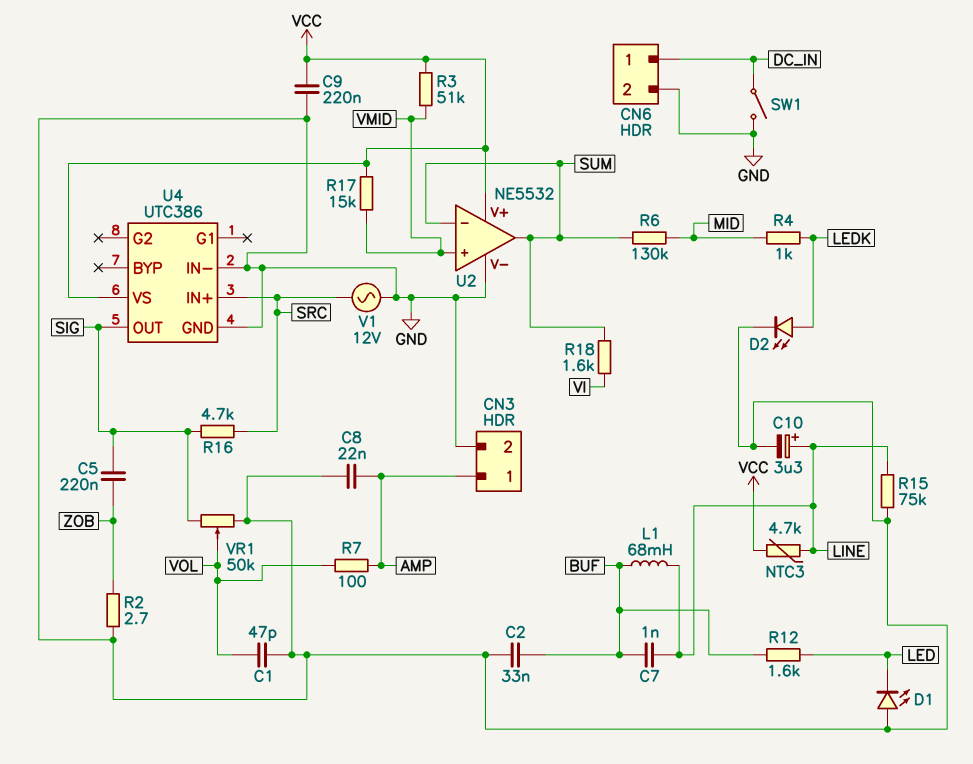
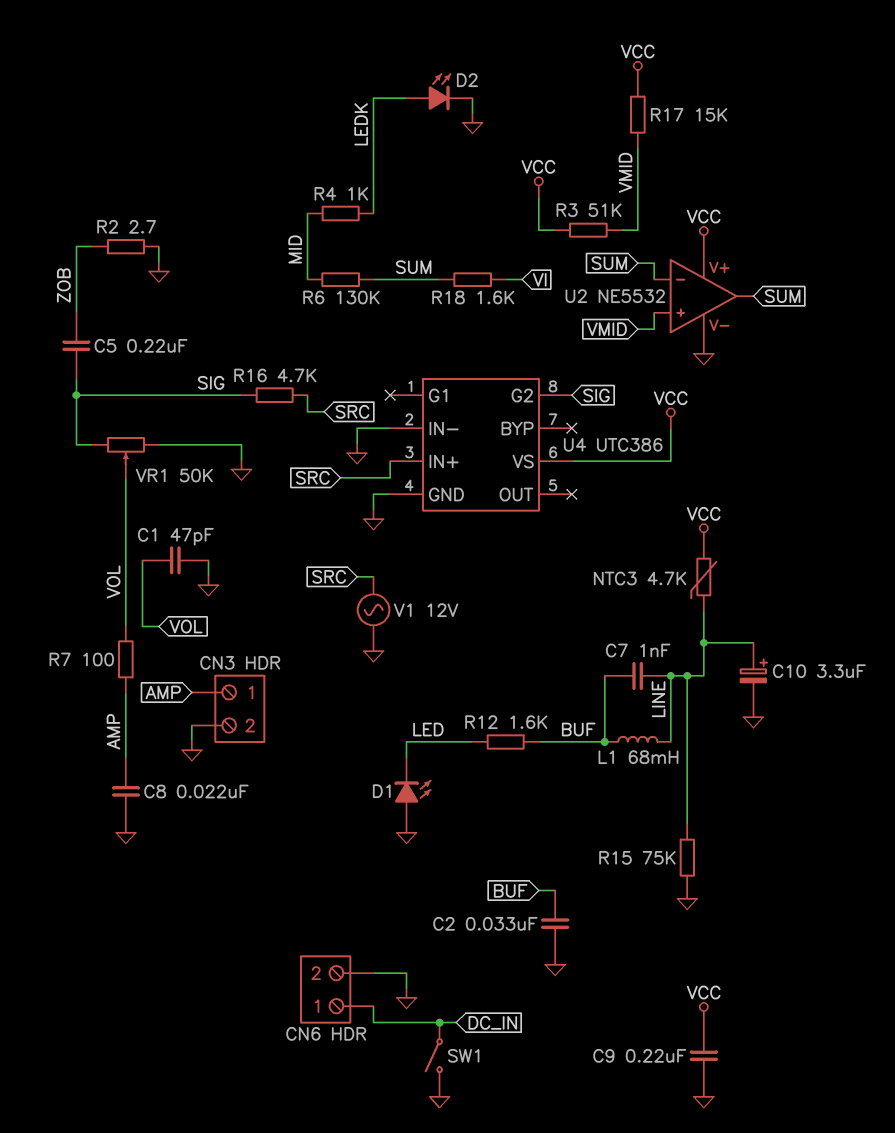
U4 pin G2: none -> SIG
U4 pin OUT: SIG -> none

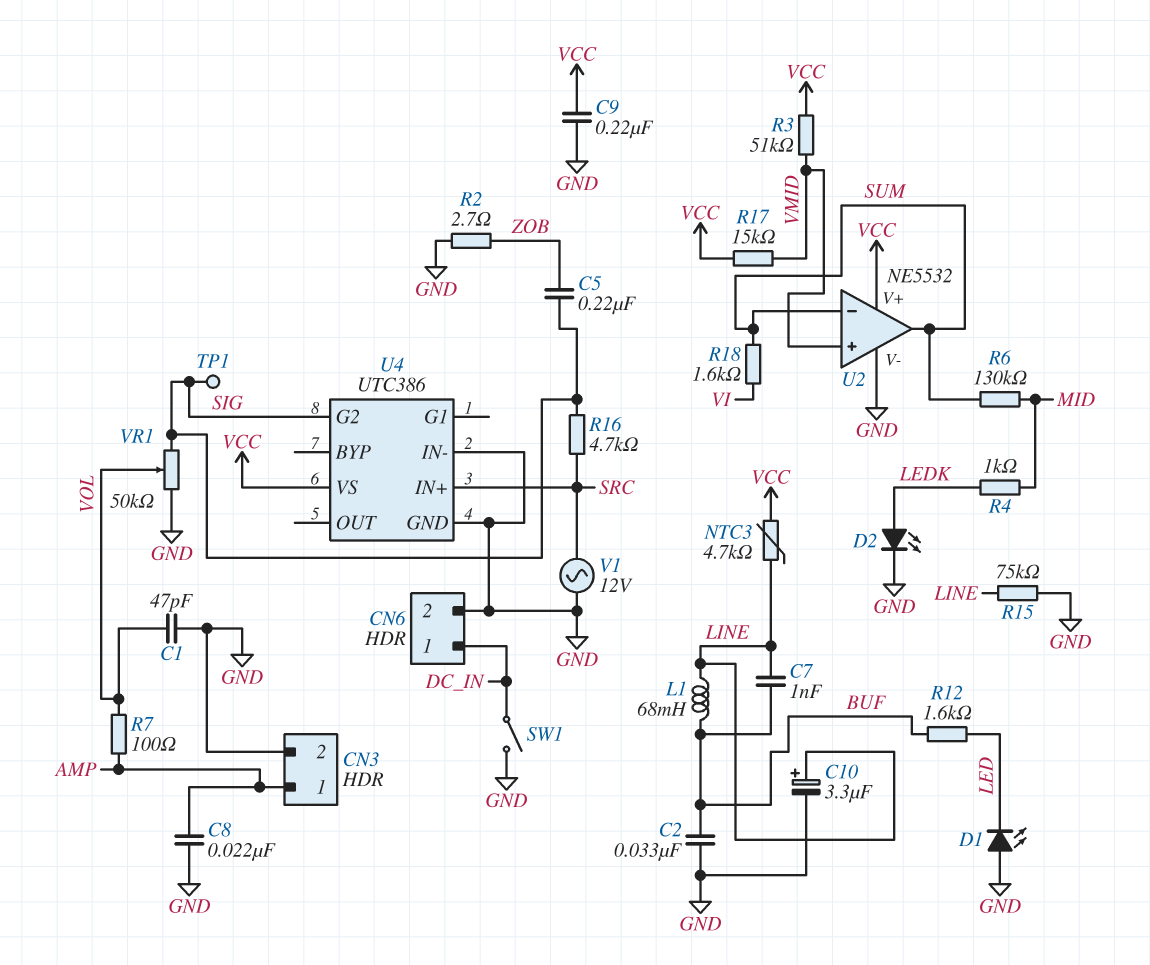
TP1: none -> test point (SIG)

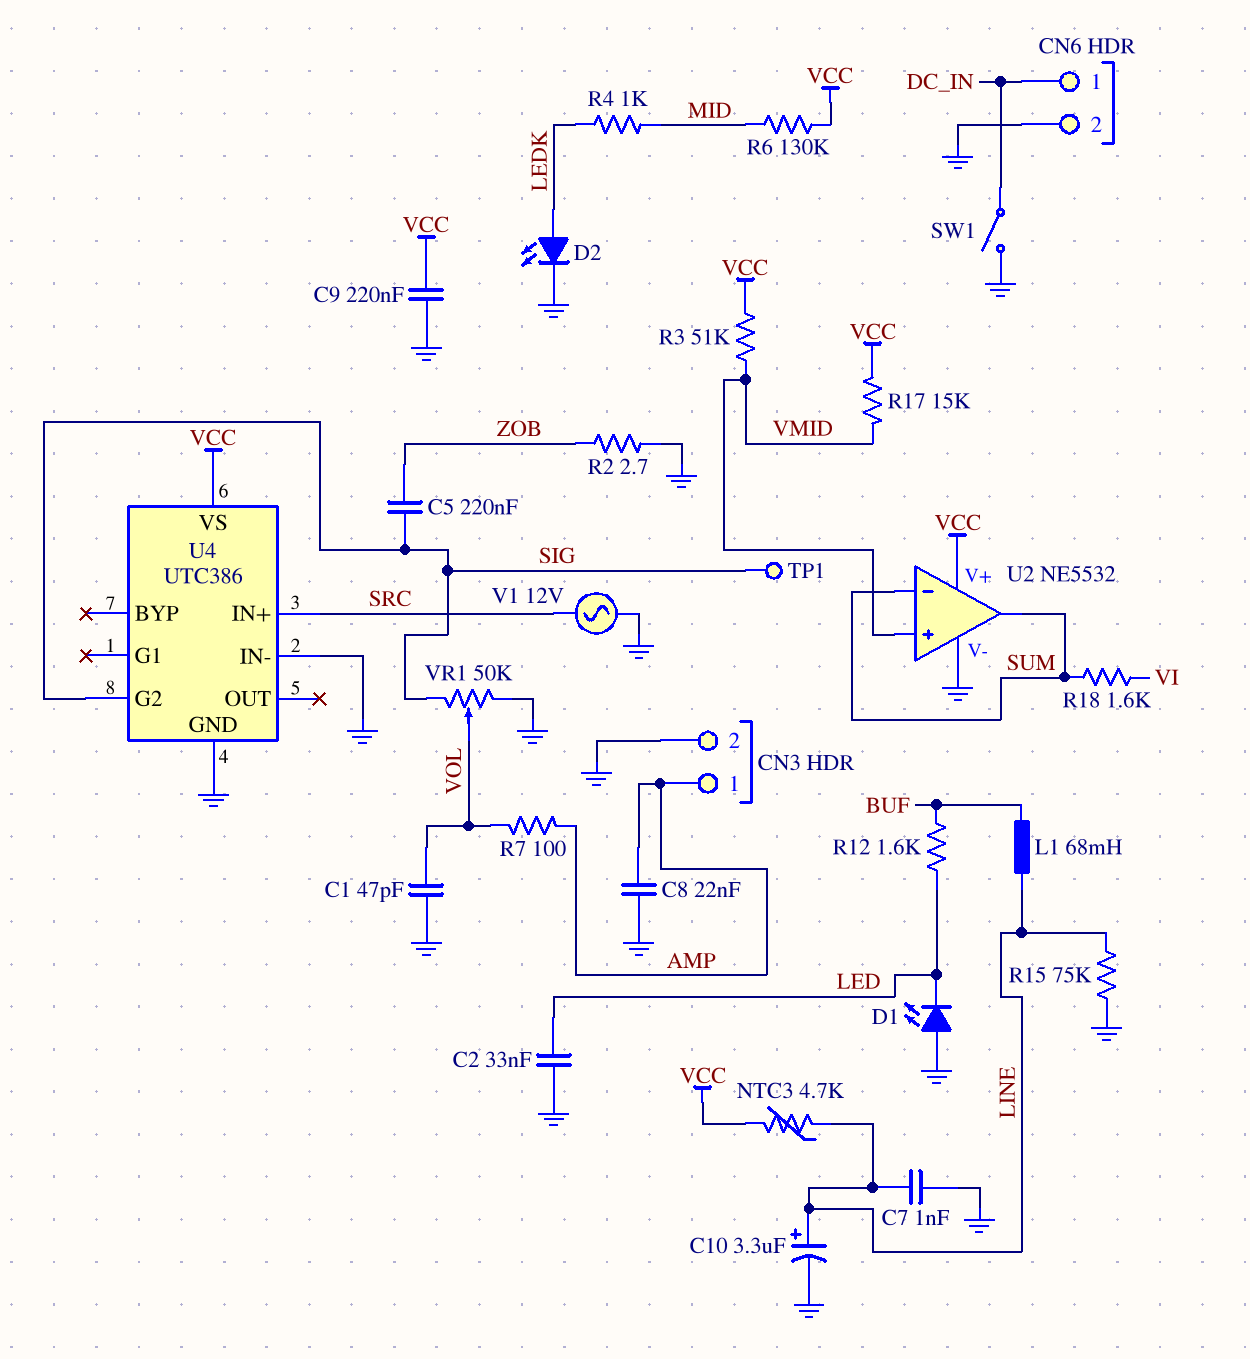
C2: 33nF (BUF, GND) -> 33nF (GND, LED)
C7: 1nF (BUF, LINE) -> 1nF (GND, LINE)
R6: 130k (MID, SUM) -> 130k (MID, VCC)
R16: 4.7k (SIG, SRC) -> none

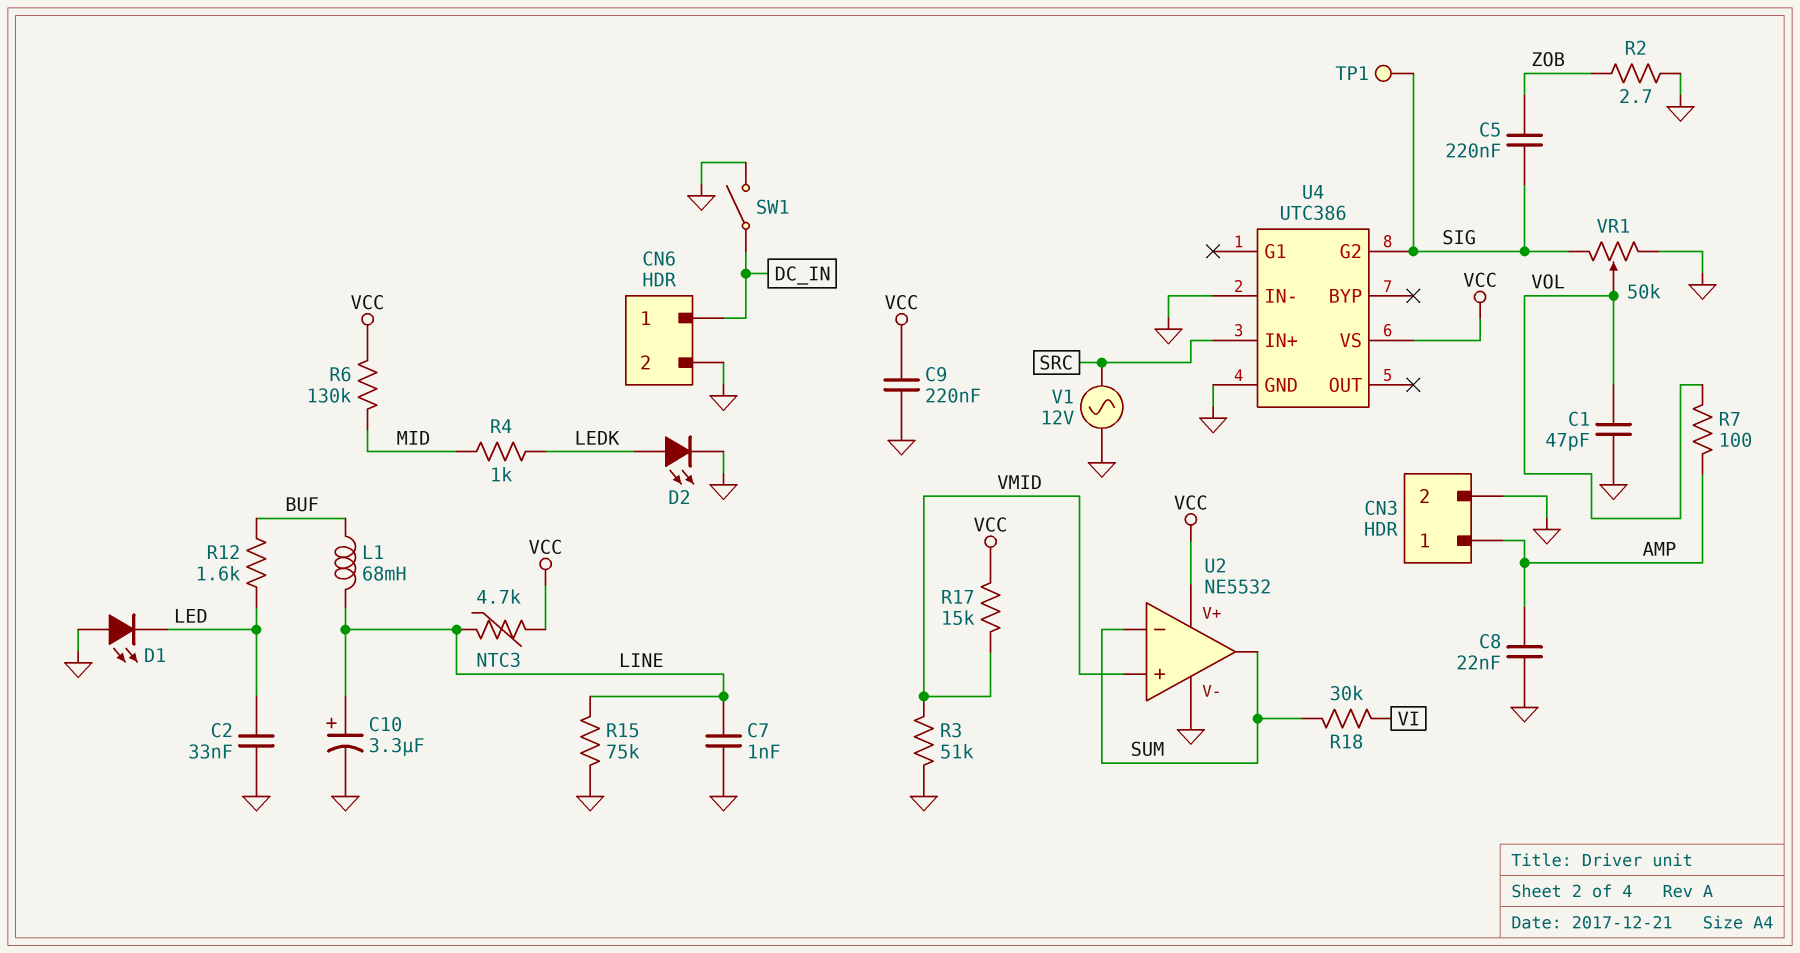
R3: 51k (VCC, VMID) -> 51k (GND, VMID)
R18: 1.6k (SUM, VI) -> 30k (SUM, VI)

